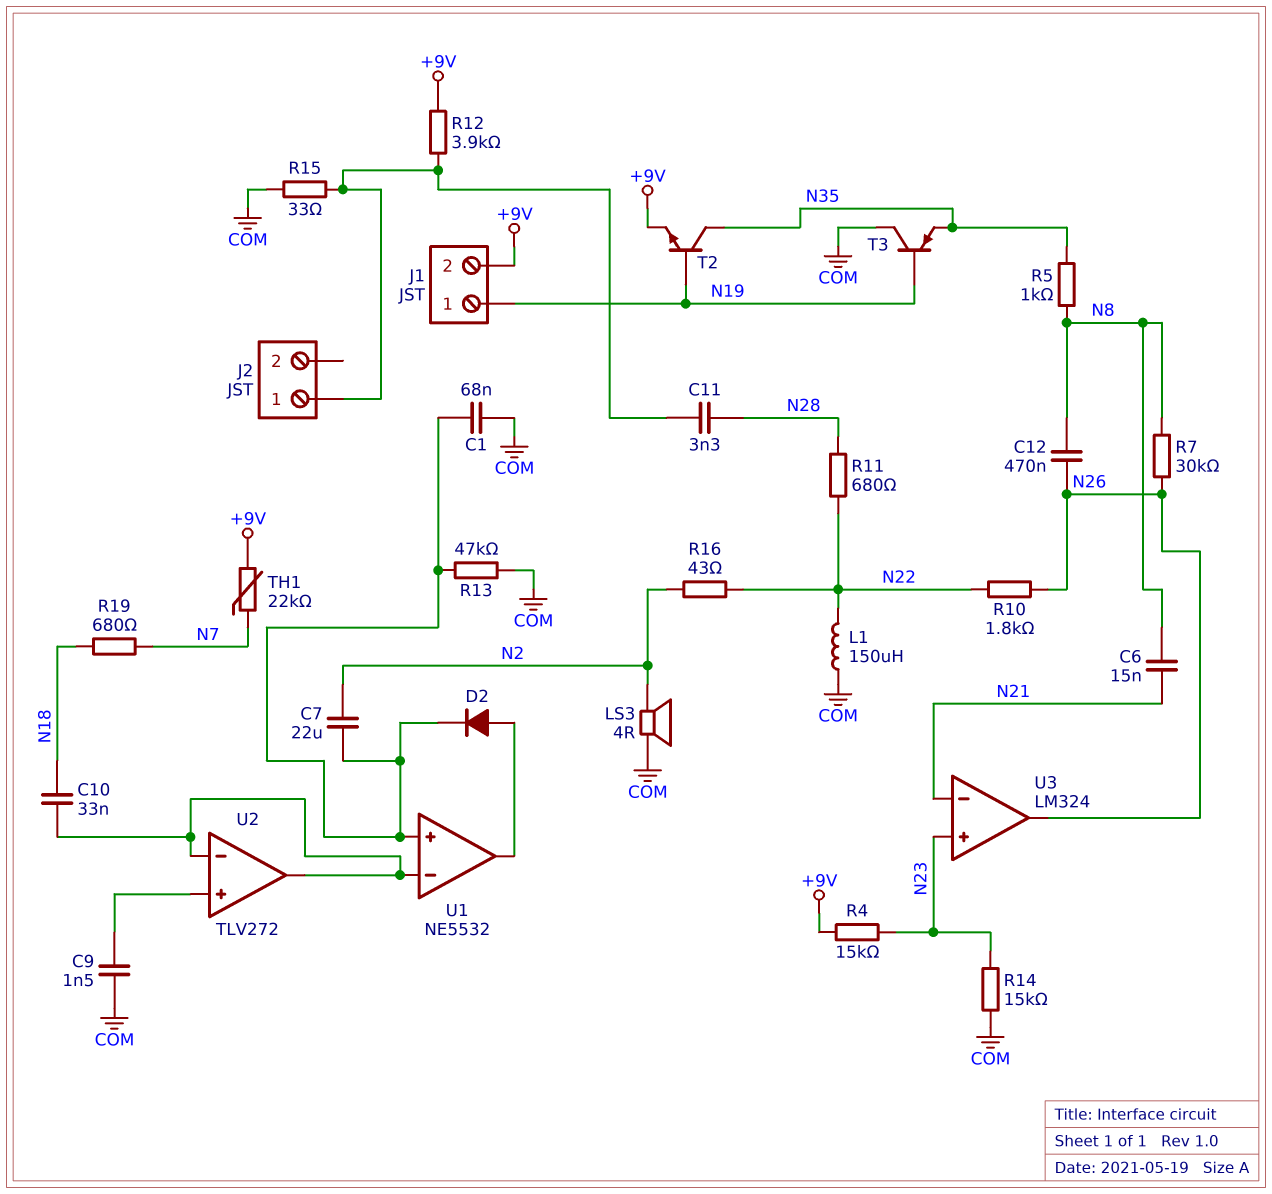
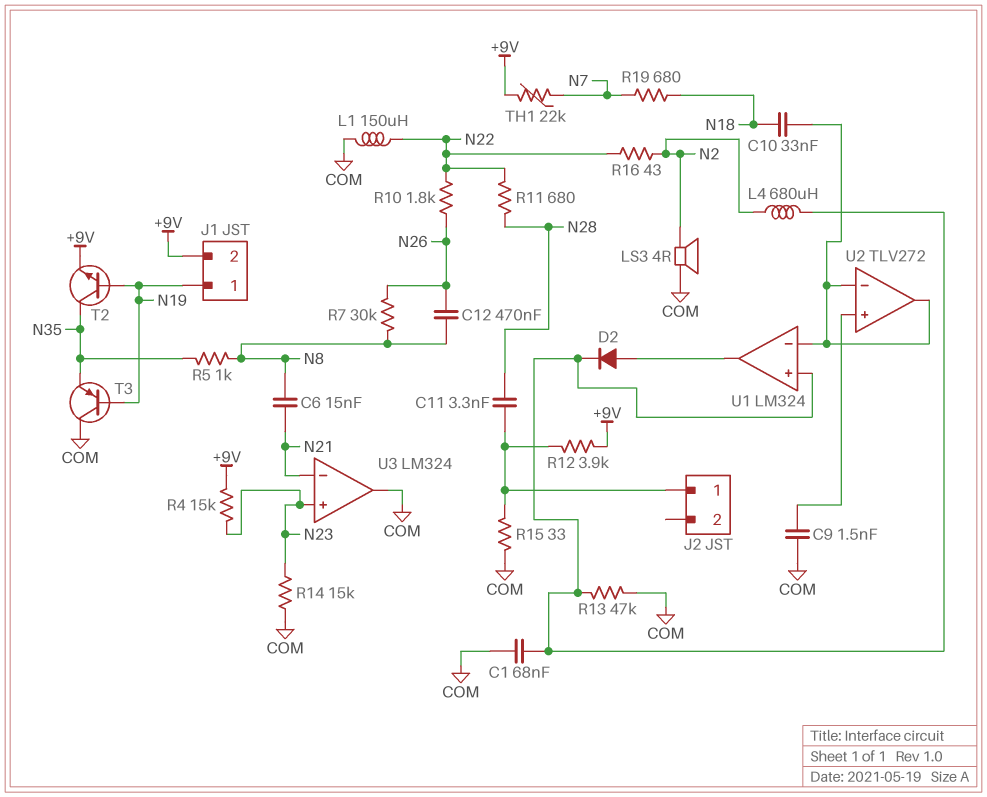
C7: 22uF (N2, U1/in+) -> none
L4: none -> 680uH (N2, U1/in+)
U1: NE5532 -> LM324
U3 pin out: N26 -> COM

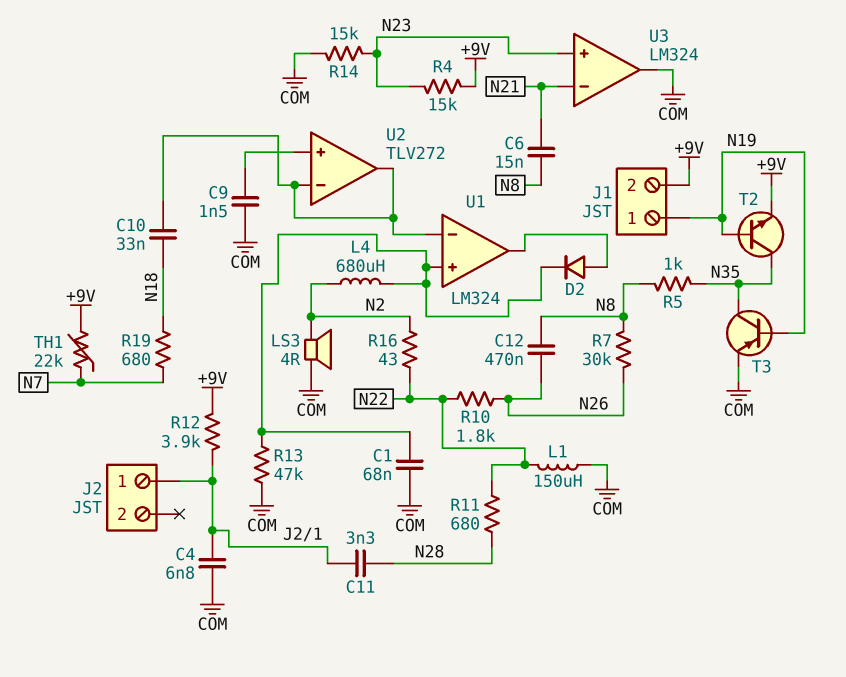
C4: none -> 6.8nF (COM, J2/1)
R15: 33 (COM, J2/1) -> none
T3: PNP (B N19, C COM, E N35) -> PNP (B N19, C N35, E COM)

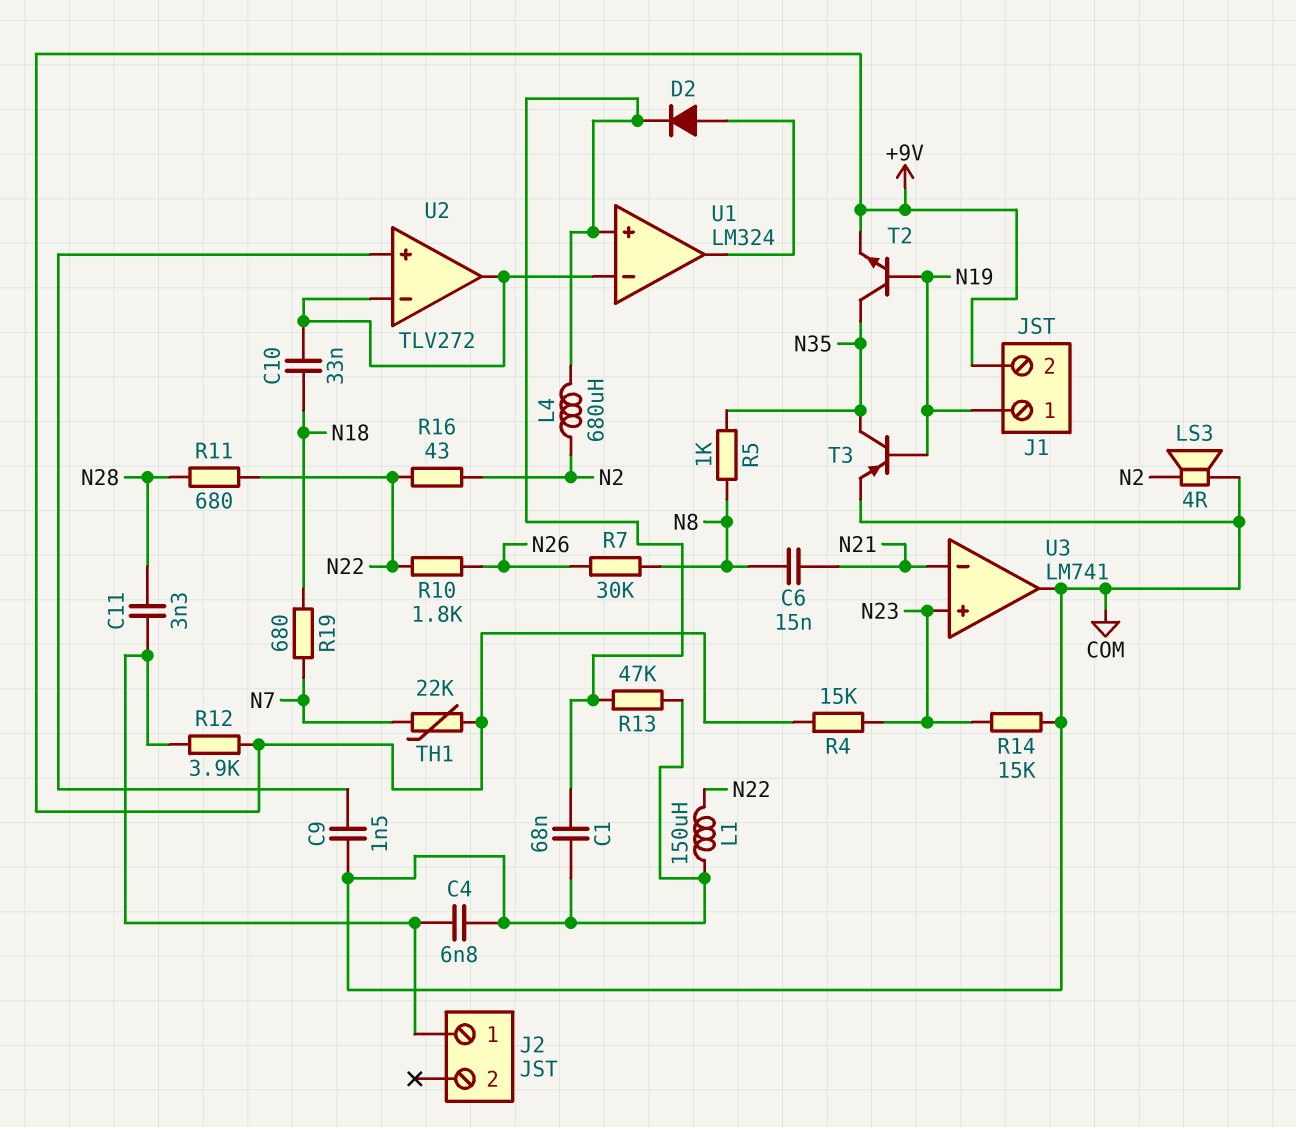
C12: 470nF (N8, N26) -> none
U3: LM324 -> LM741

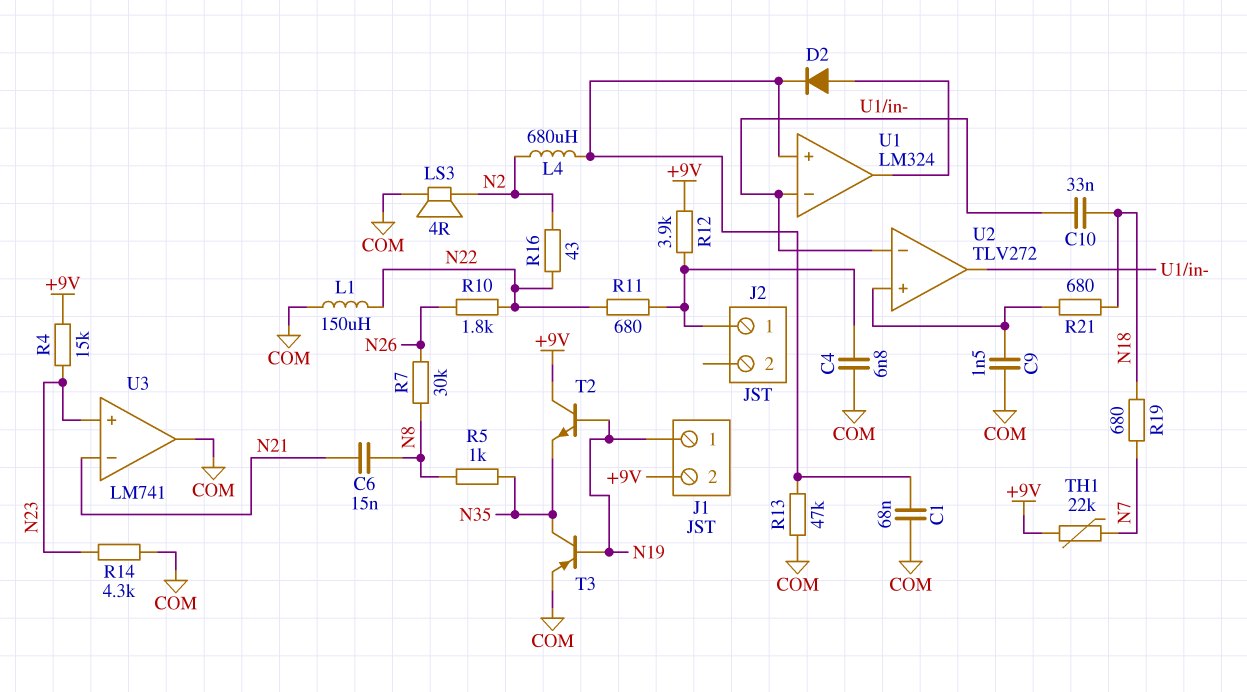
C11: 3.3nF (J2/1, N28) -> none
R11: 680 (N22, N28) -> 680 (J2/1, N22)
R14: 15k (COM, N23) -> 4.3k (COM, N23)
R21: none -> 680 (N18, U2/in+)
T2: NPN (B N19, C N35, E +9V) -> NPN (B N19, C +9V, E N35)

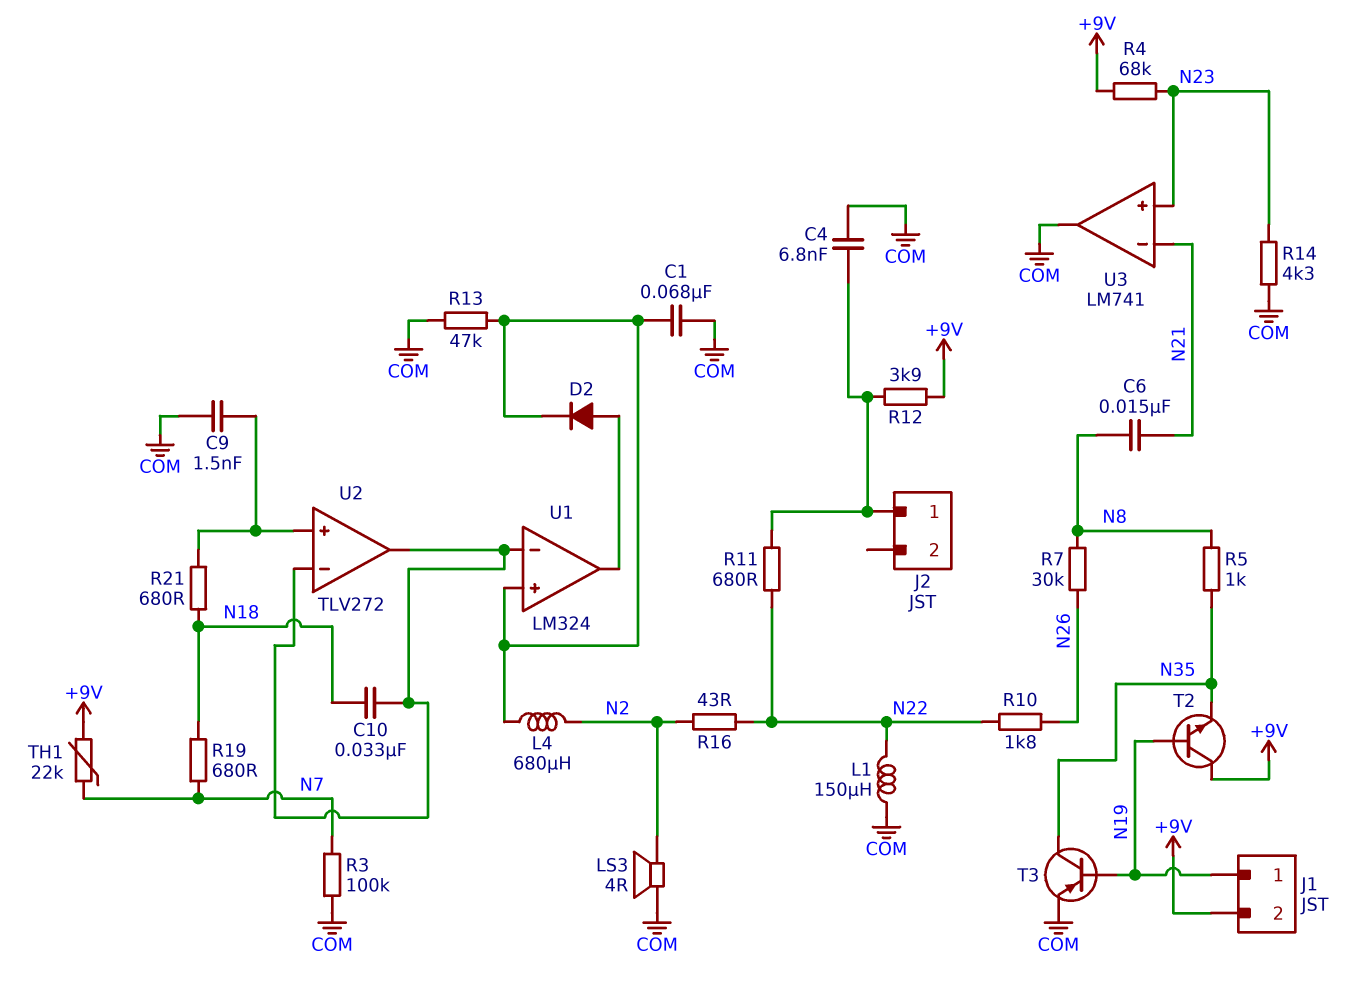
R3: none -> 100k (COM, N7)
R4: 15k (+9V, N23) -> 68k (+9V, N23)

